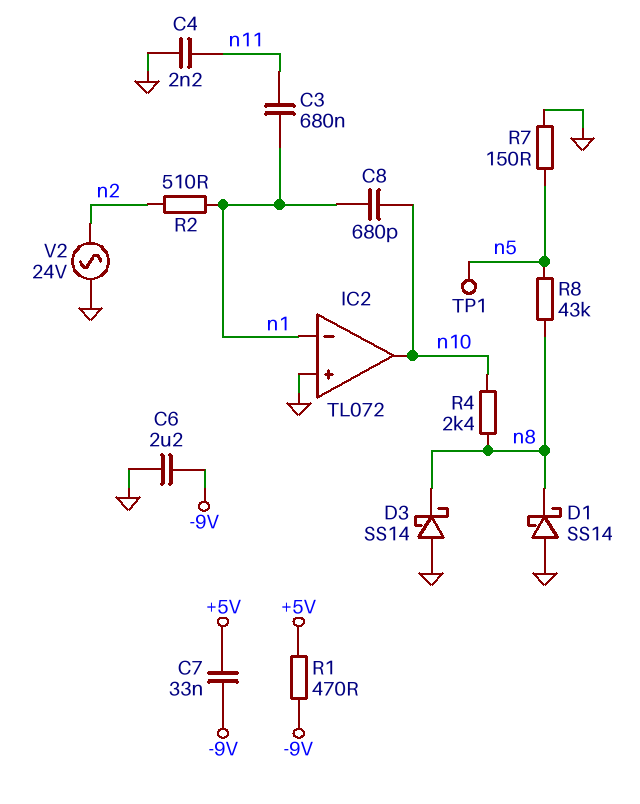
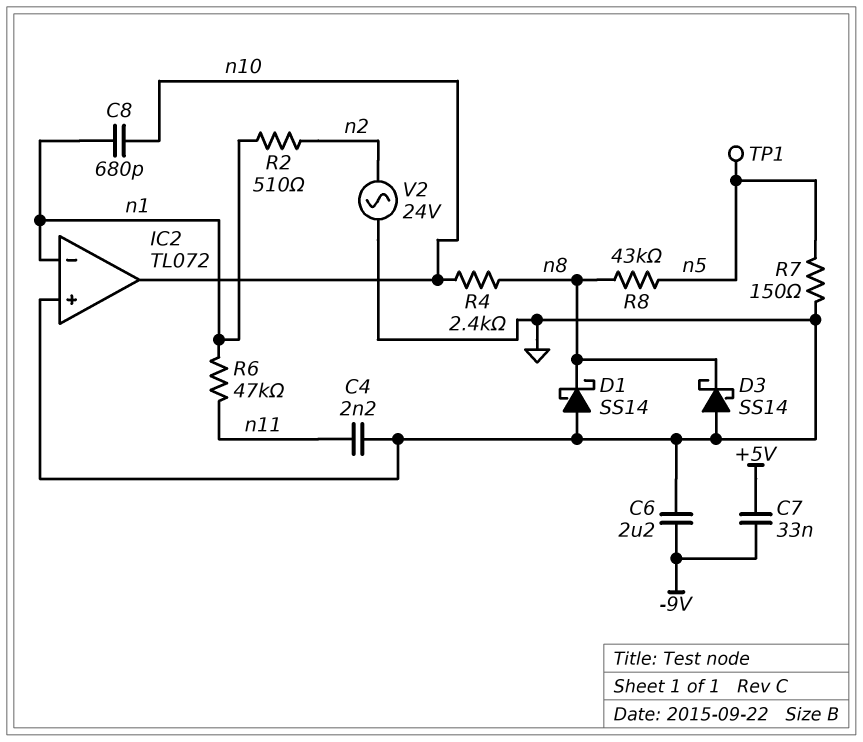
C3: 680nF (n1, n11) -> none
R1: 470 (+5V, -9V) -> none
R6: none -> 47k (n1, n11)

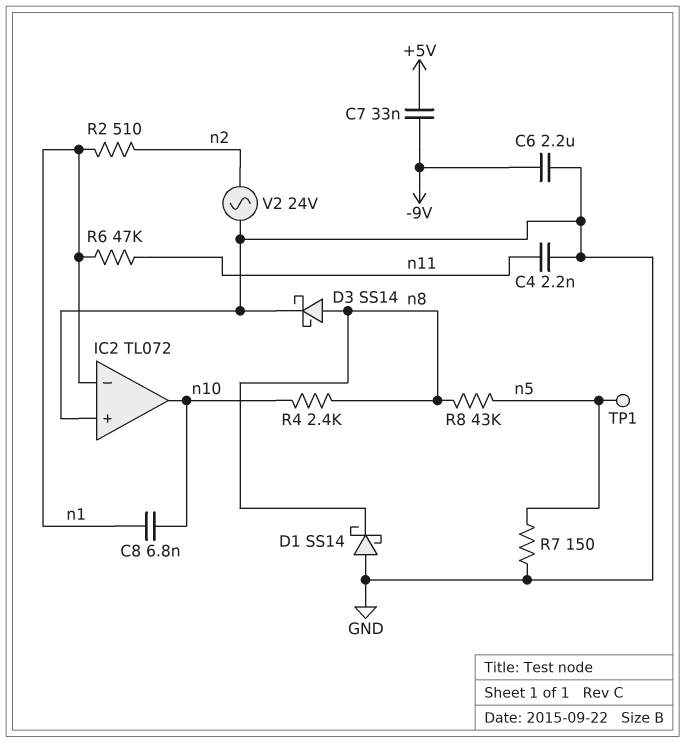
C8: 680pF (n1, n10) -> 6.8nF (n1, n10)
D3: schottky SS14 (A GND, K n8) -> schottky SS14 (A n8, K GND)

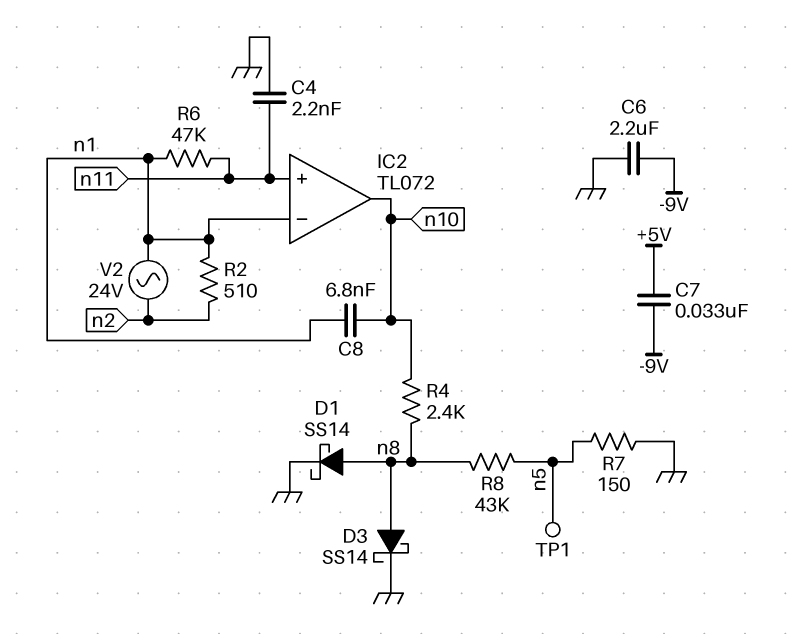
D1: schottky SS14 (A GND, K n8) -> schottky SS14 (A n8, K GND)
IC2 pin in+: GND -> n11
V2: AC 24V (GND, n2) -> AC 24V (n1, n2)

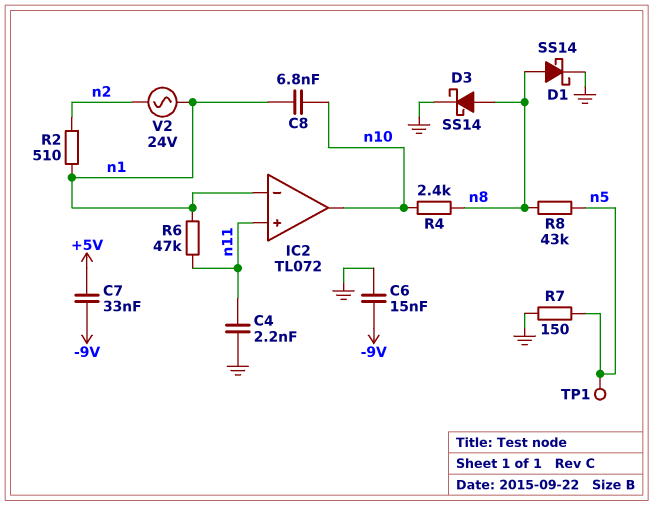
C6: 2.2uF (-9V, GND) -> 15nF (-9V, GND)

